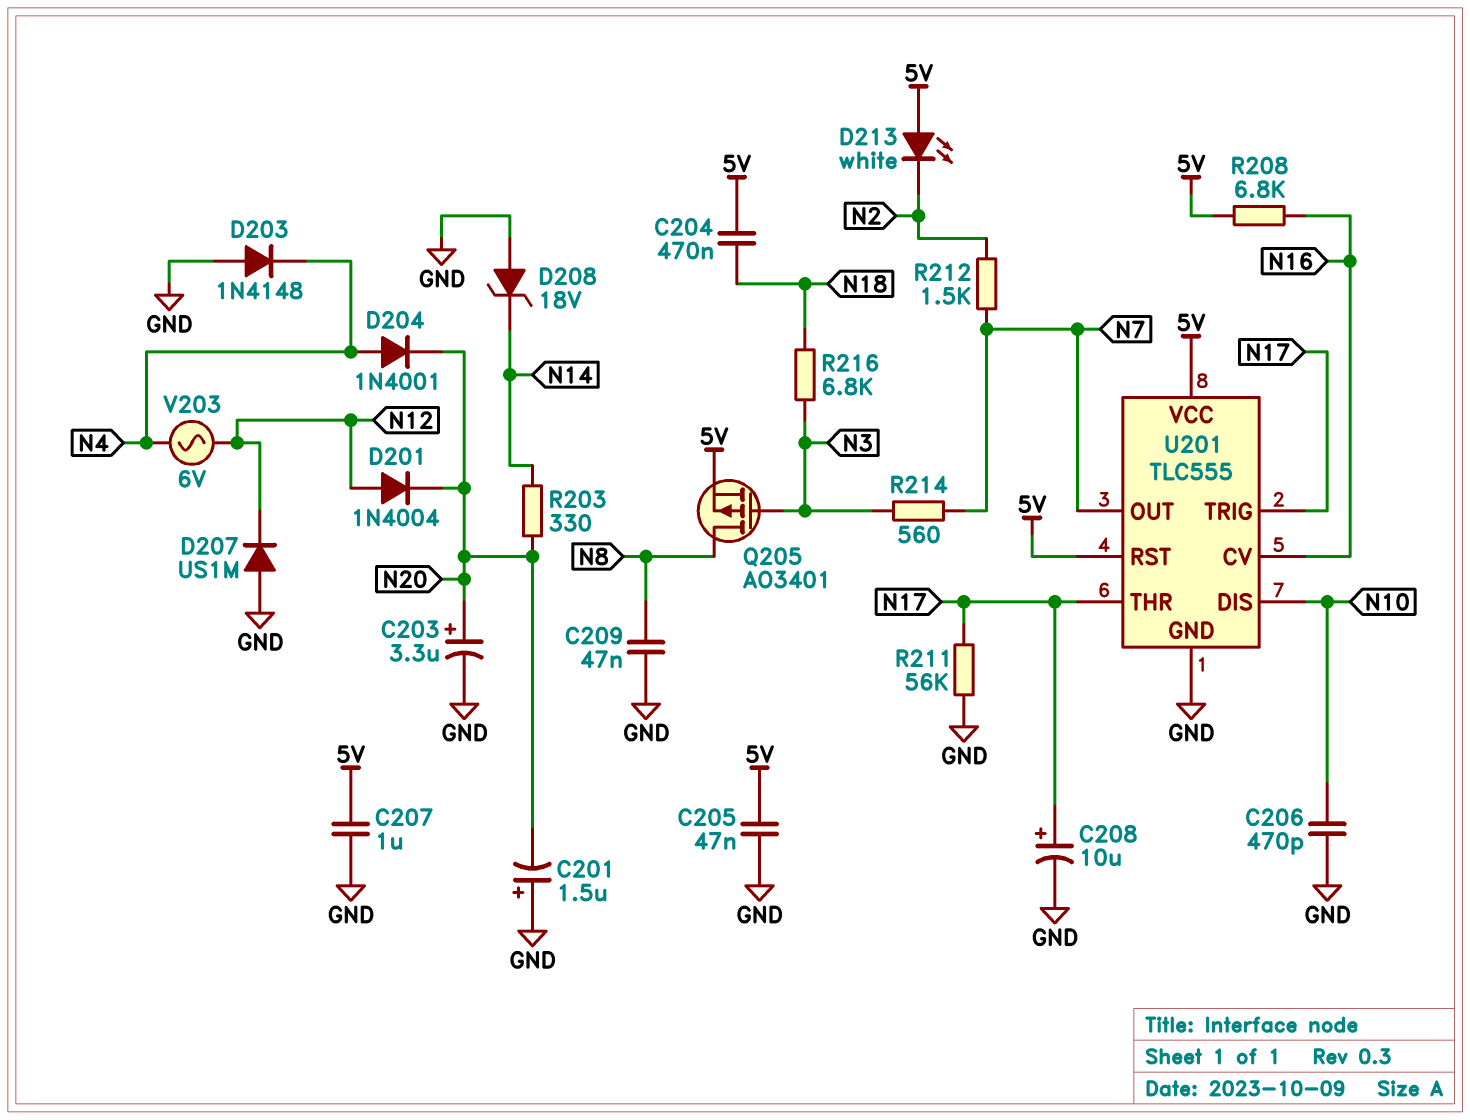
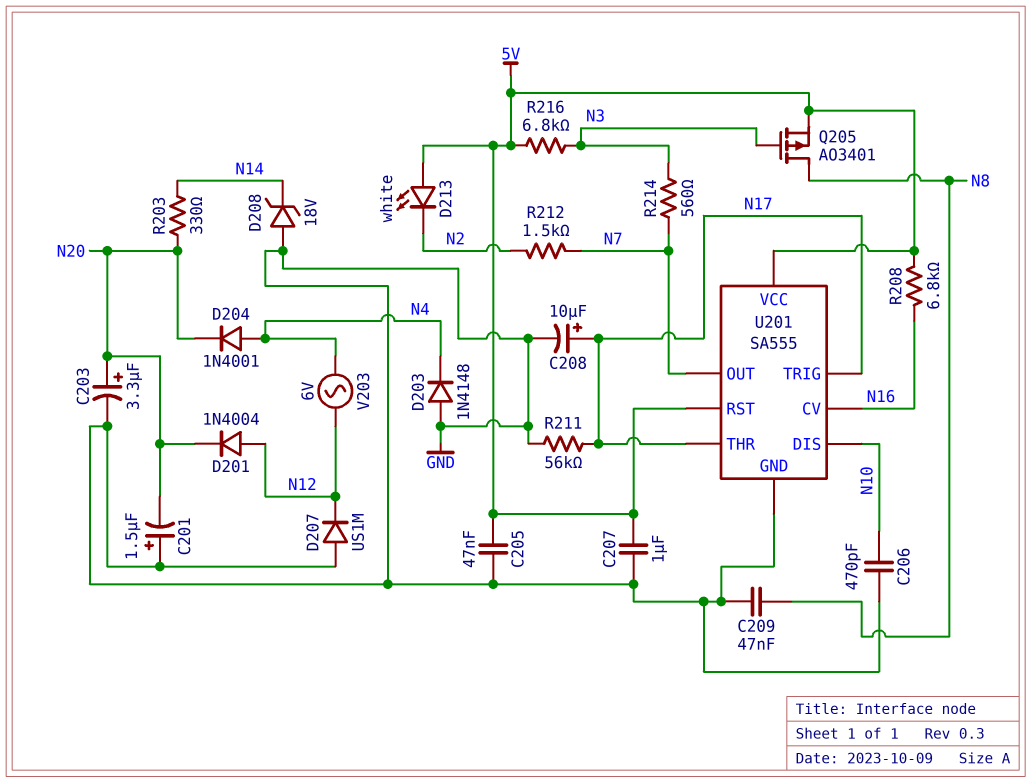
C204: 470nF (5V, N18) -> none
R216: 6.8k (N3, N18) -> 6.8k (5V, N3)
U201: TLC555 -> SA555

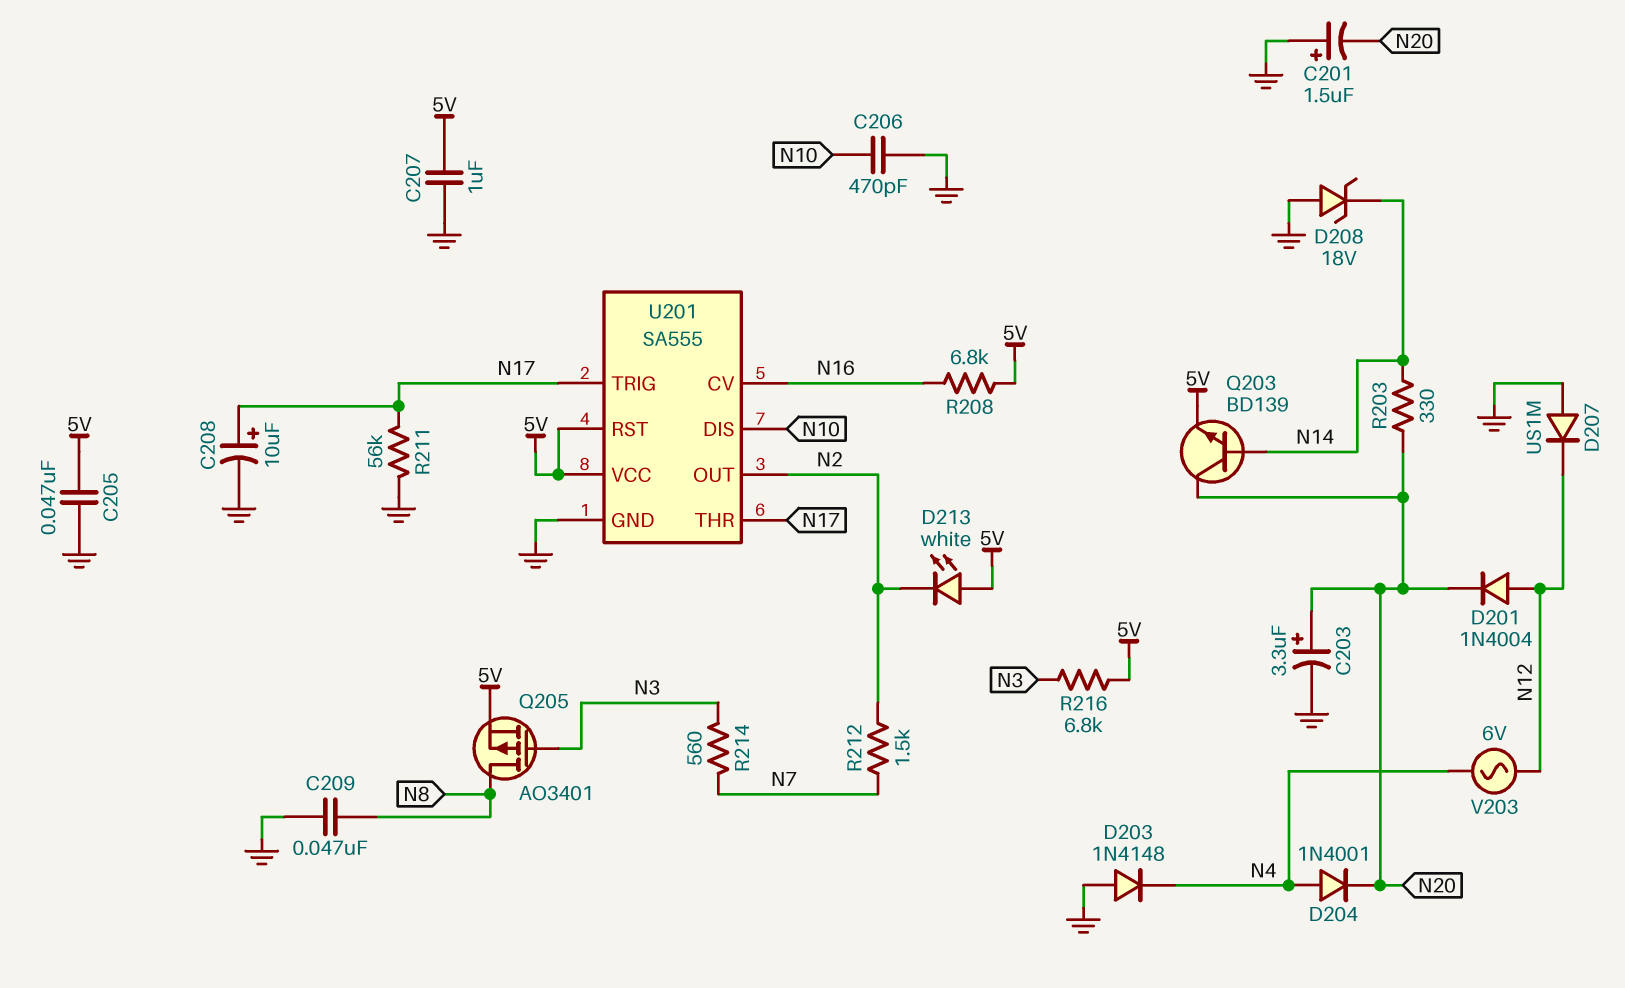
Q203: none -> NPN BD139 (B N14, C N20, E 5V)
U201 pin OUT: N7 -> N2

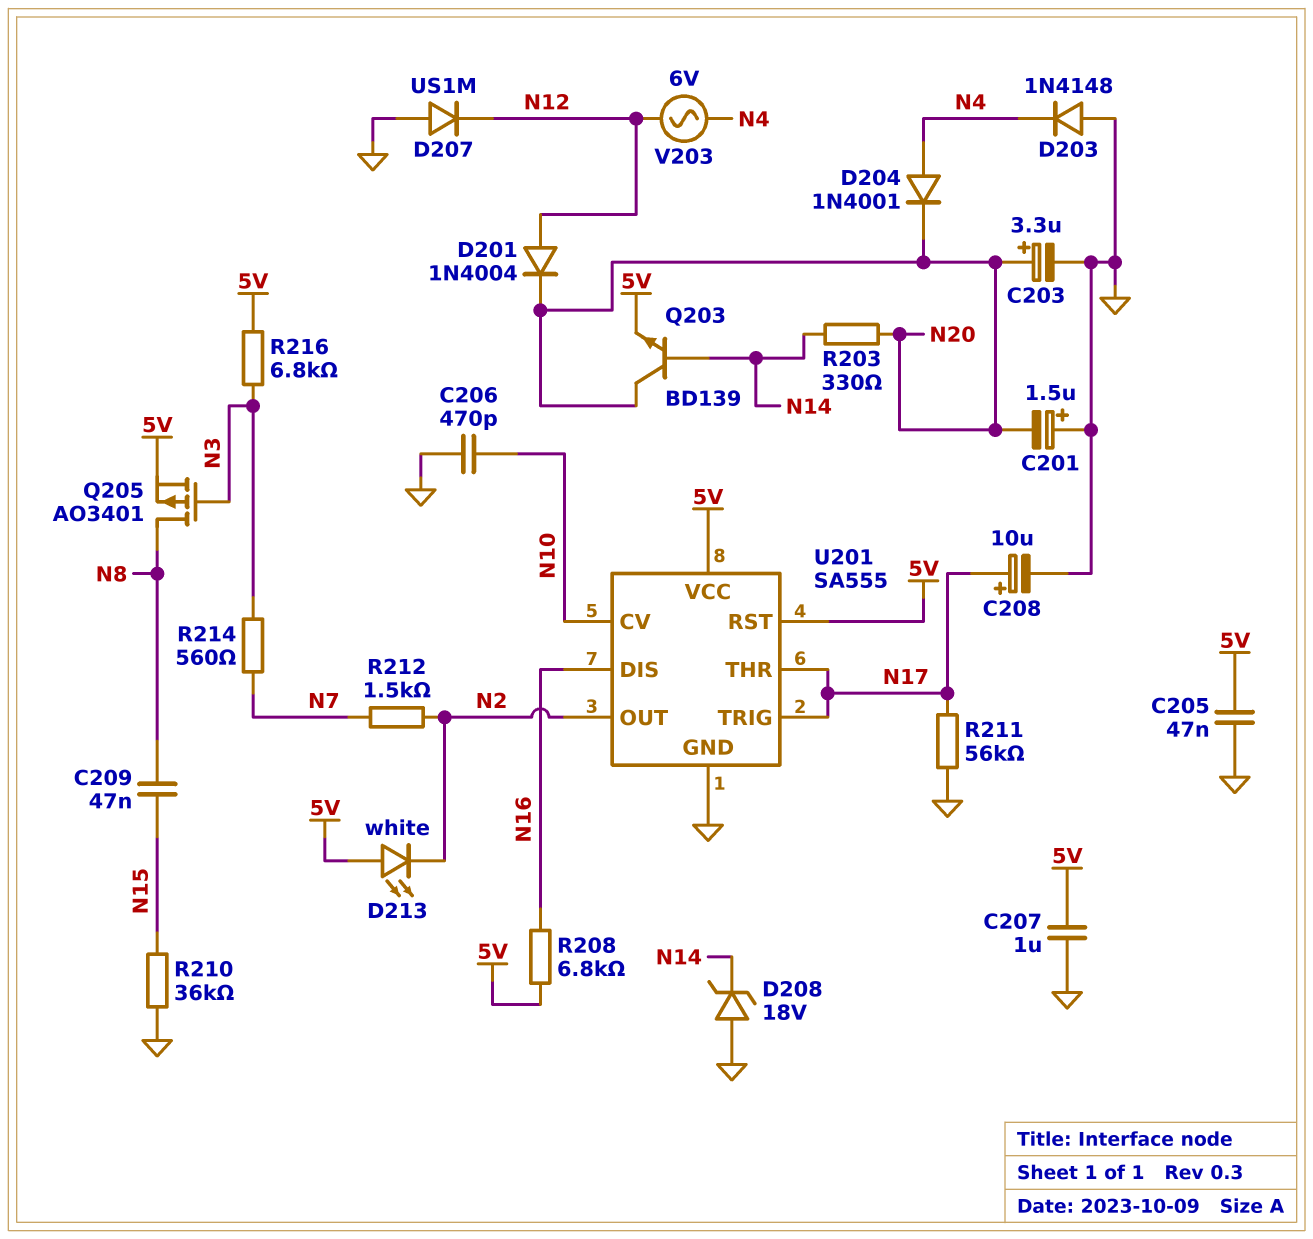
C209: 47nF (GND, N8) -> 47nF (N8, N15)
R210: none -> 36k (GND, N15)
U201 pin CV: N16 -> N10
U201 pin DIS: N10 -> N16

